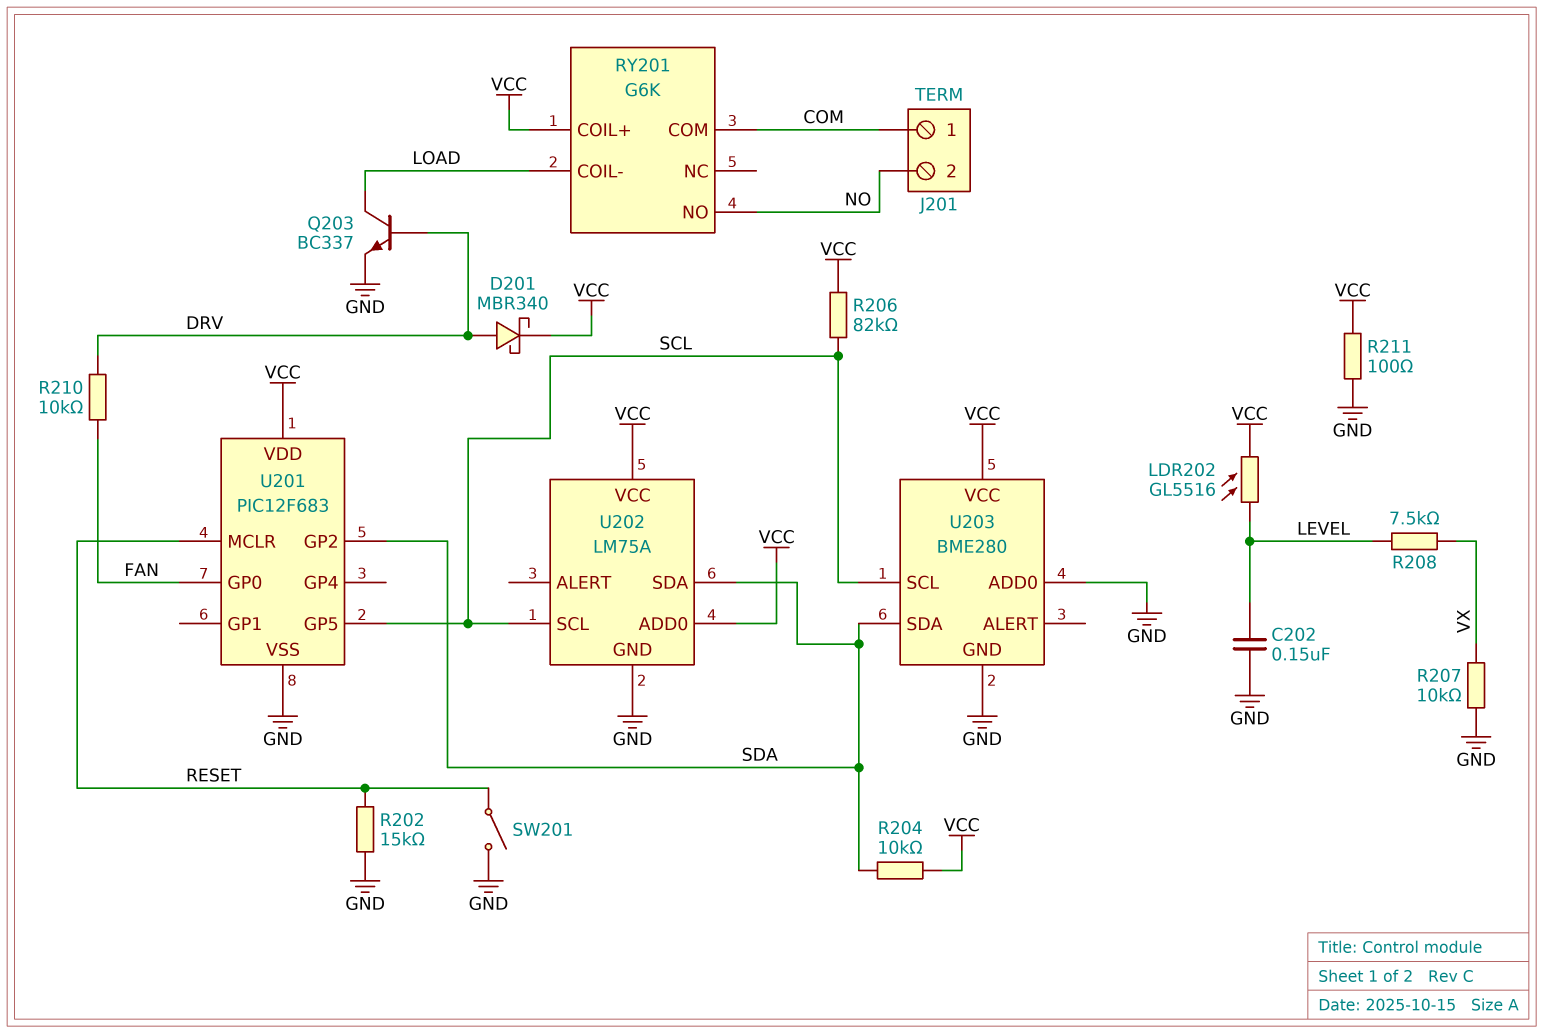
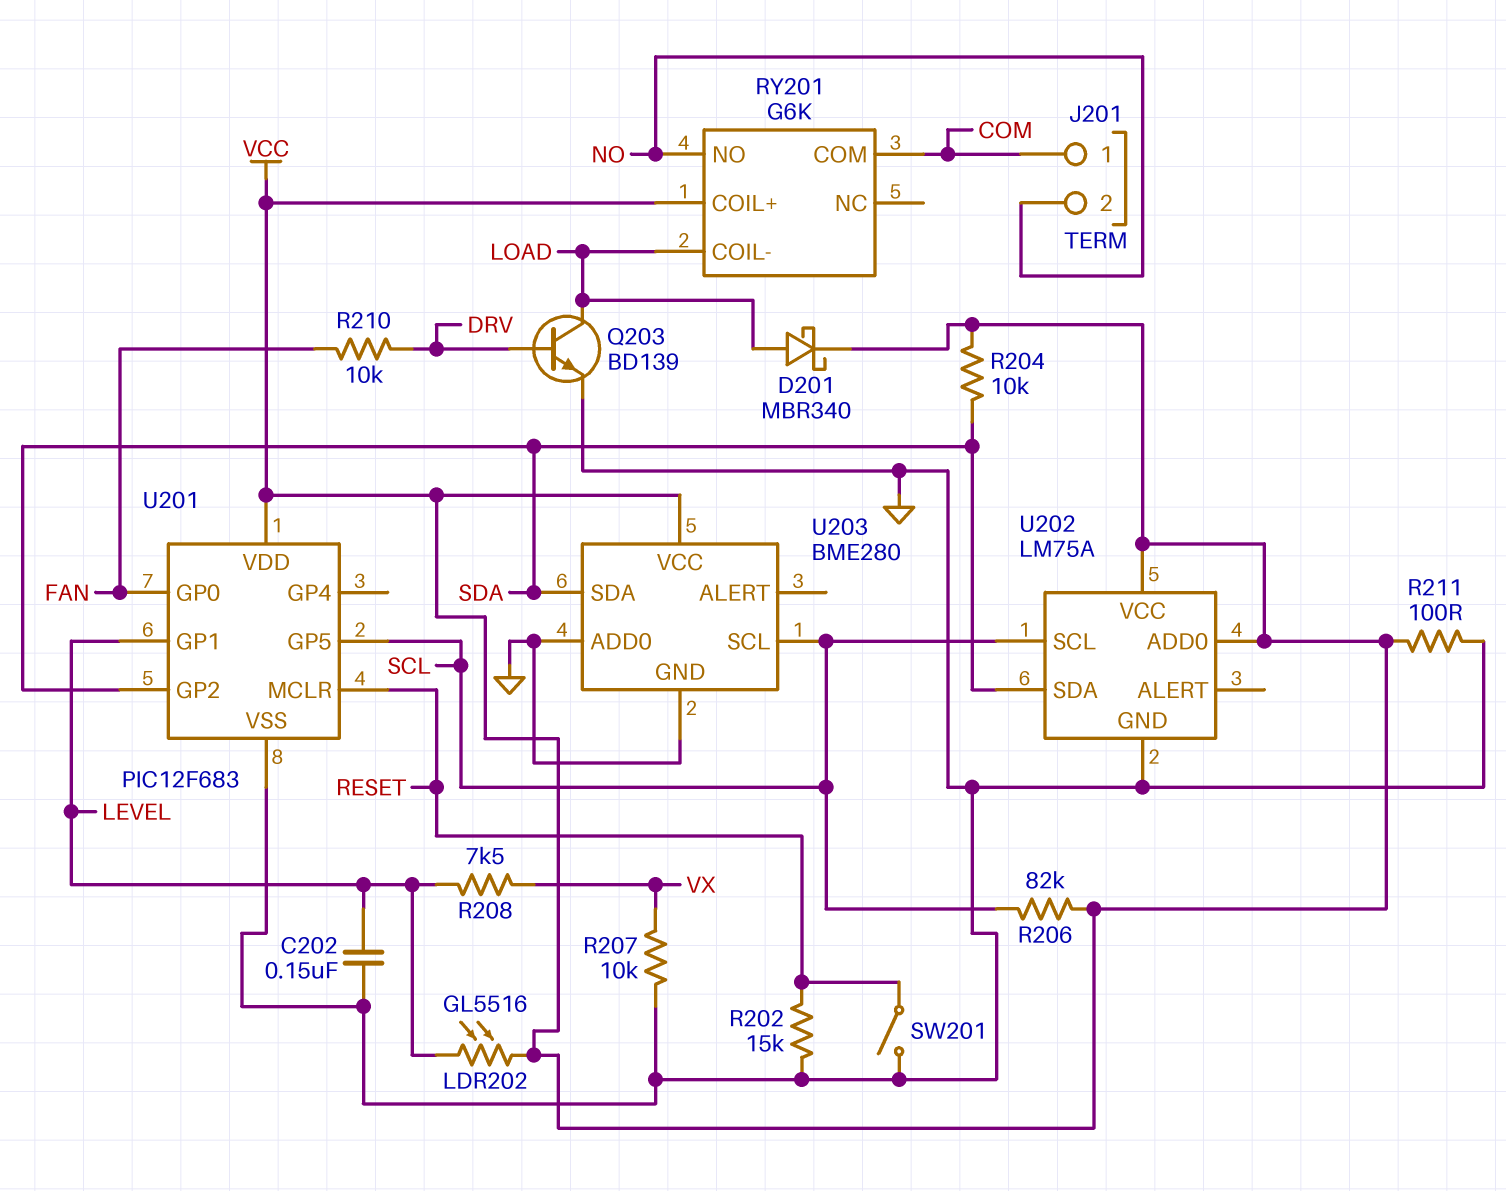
D201: schottky MBR340 (A DRV, K VCC) -> schottky MBR340 (A LOAD, K VCC)
Q203: NPN BC337 (B DRV, C LOAD, E GND) -> NPN BD139 (B DRV, C LOAD, E GND)
U201 pin GP1: none -> LEVEL

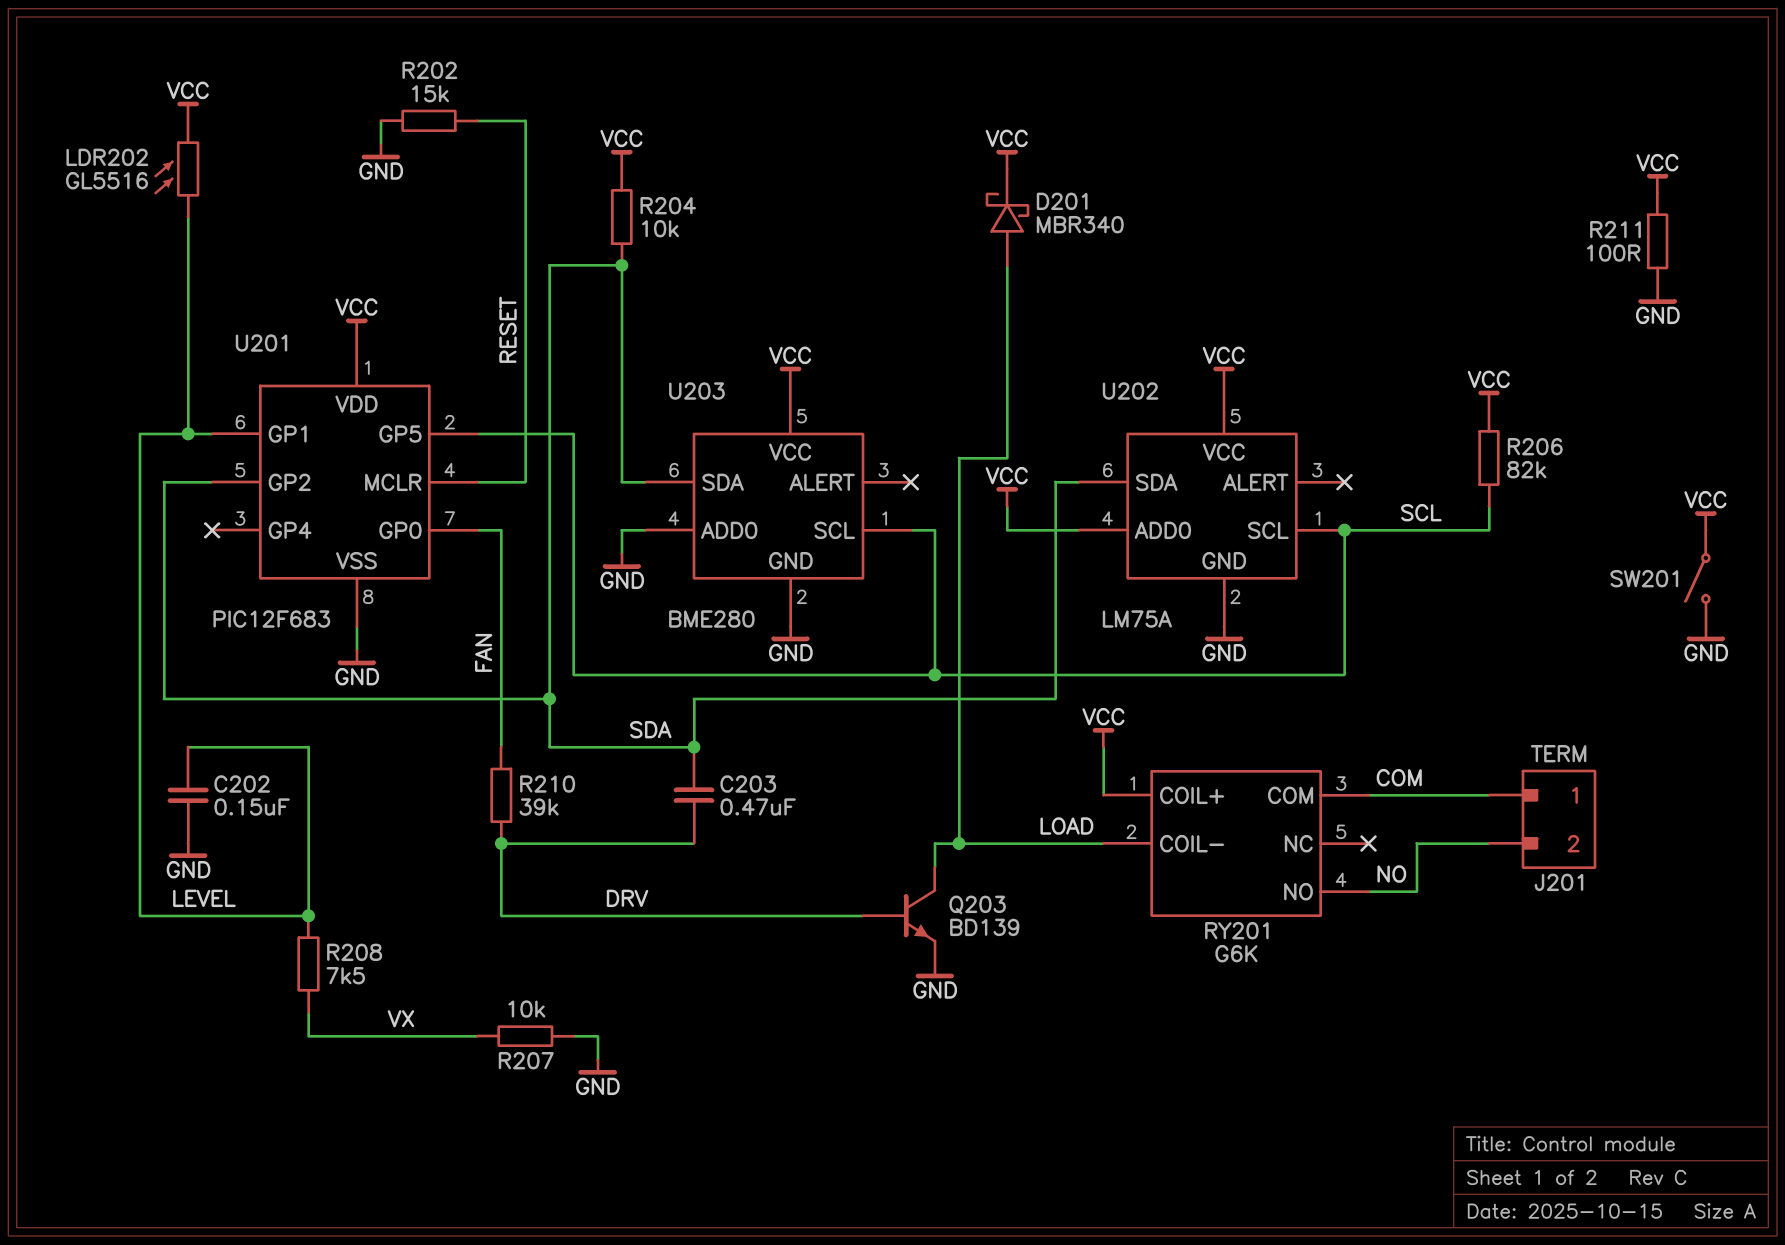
C203: none -> 470nF (DRV, SDA)
R210: 10k (DRV, FAN) -> 39k (DRV, FAN)
SW201: switch (GND, RESET) -> switch (GND, VCC)

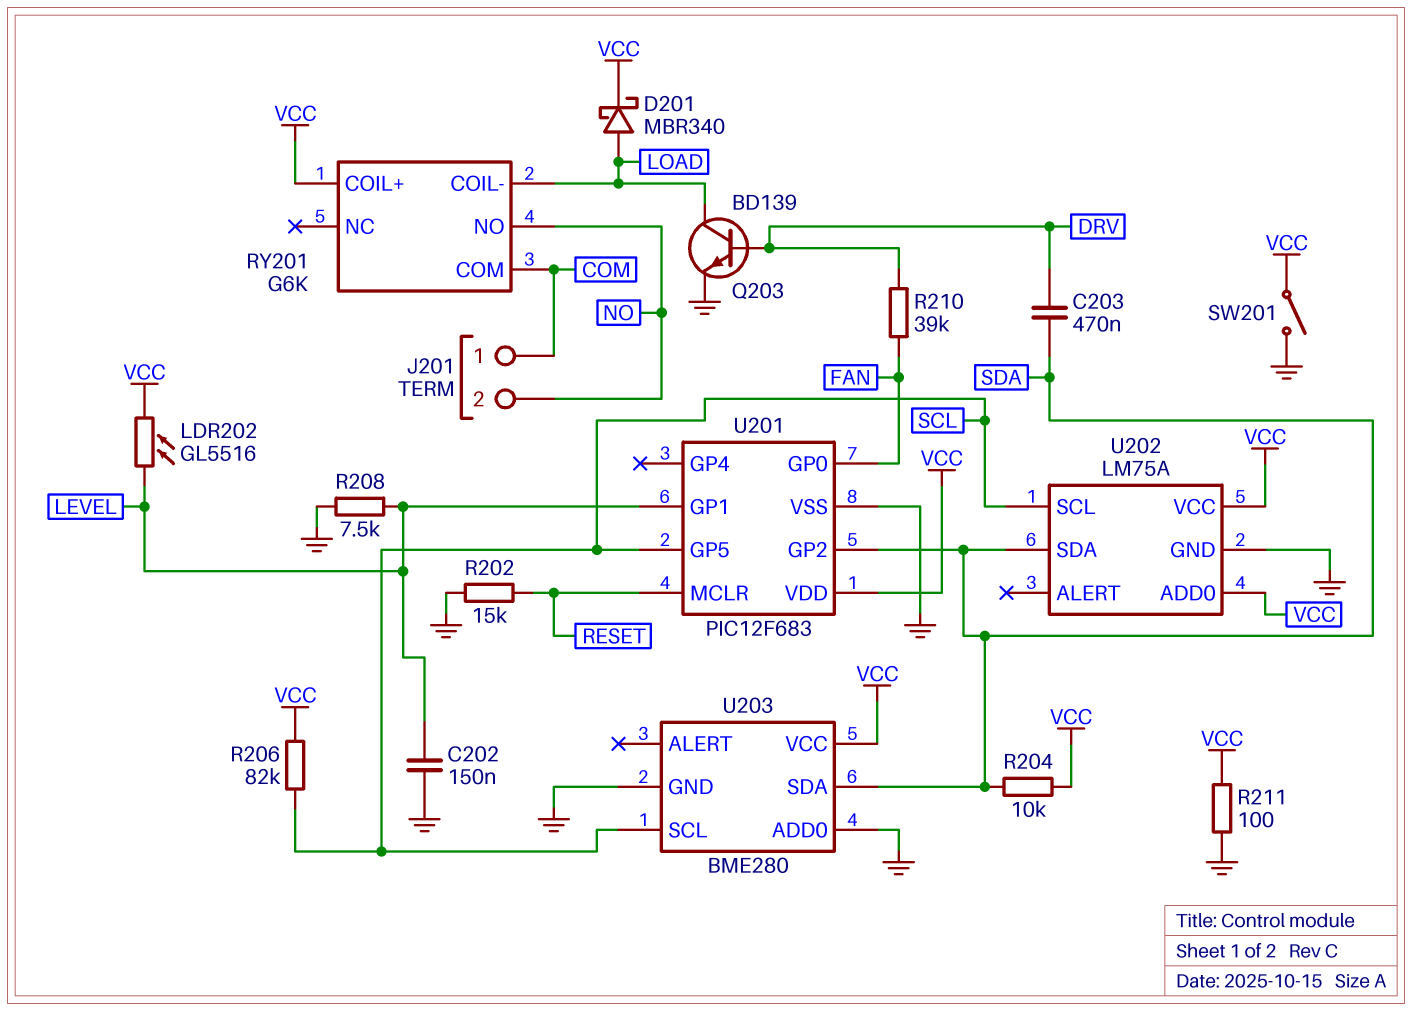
R207: 10k (GND, VX) -> none
R208: 7.5k (LEVEL, VX) -> 7.5k (GND, LEVEL)

